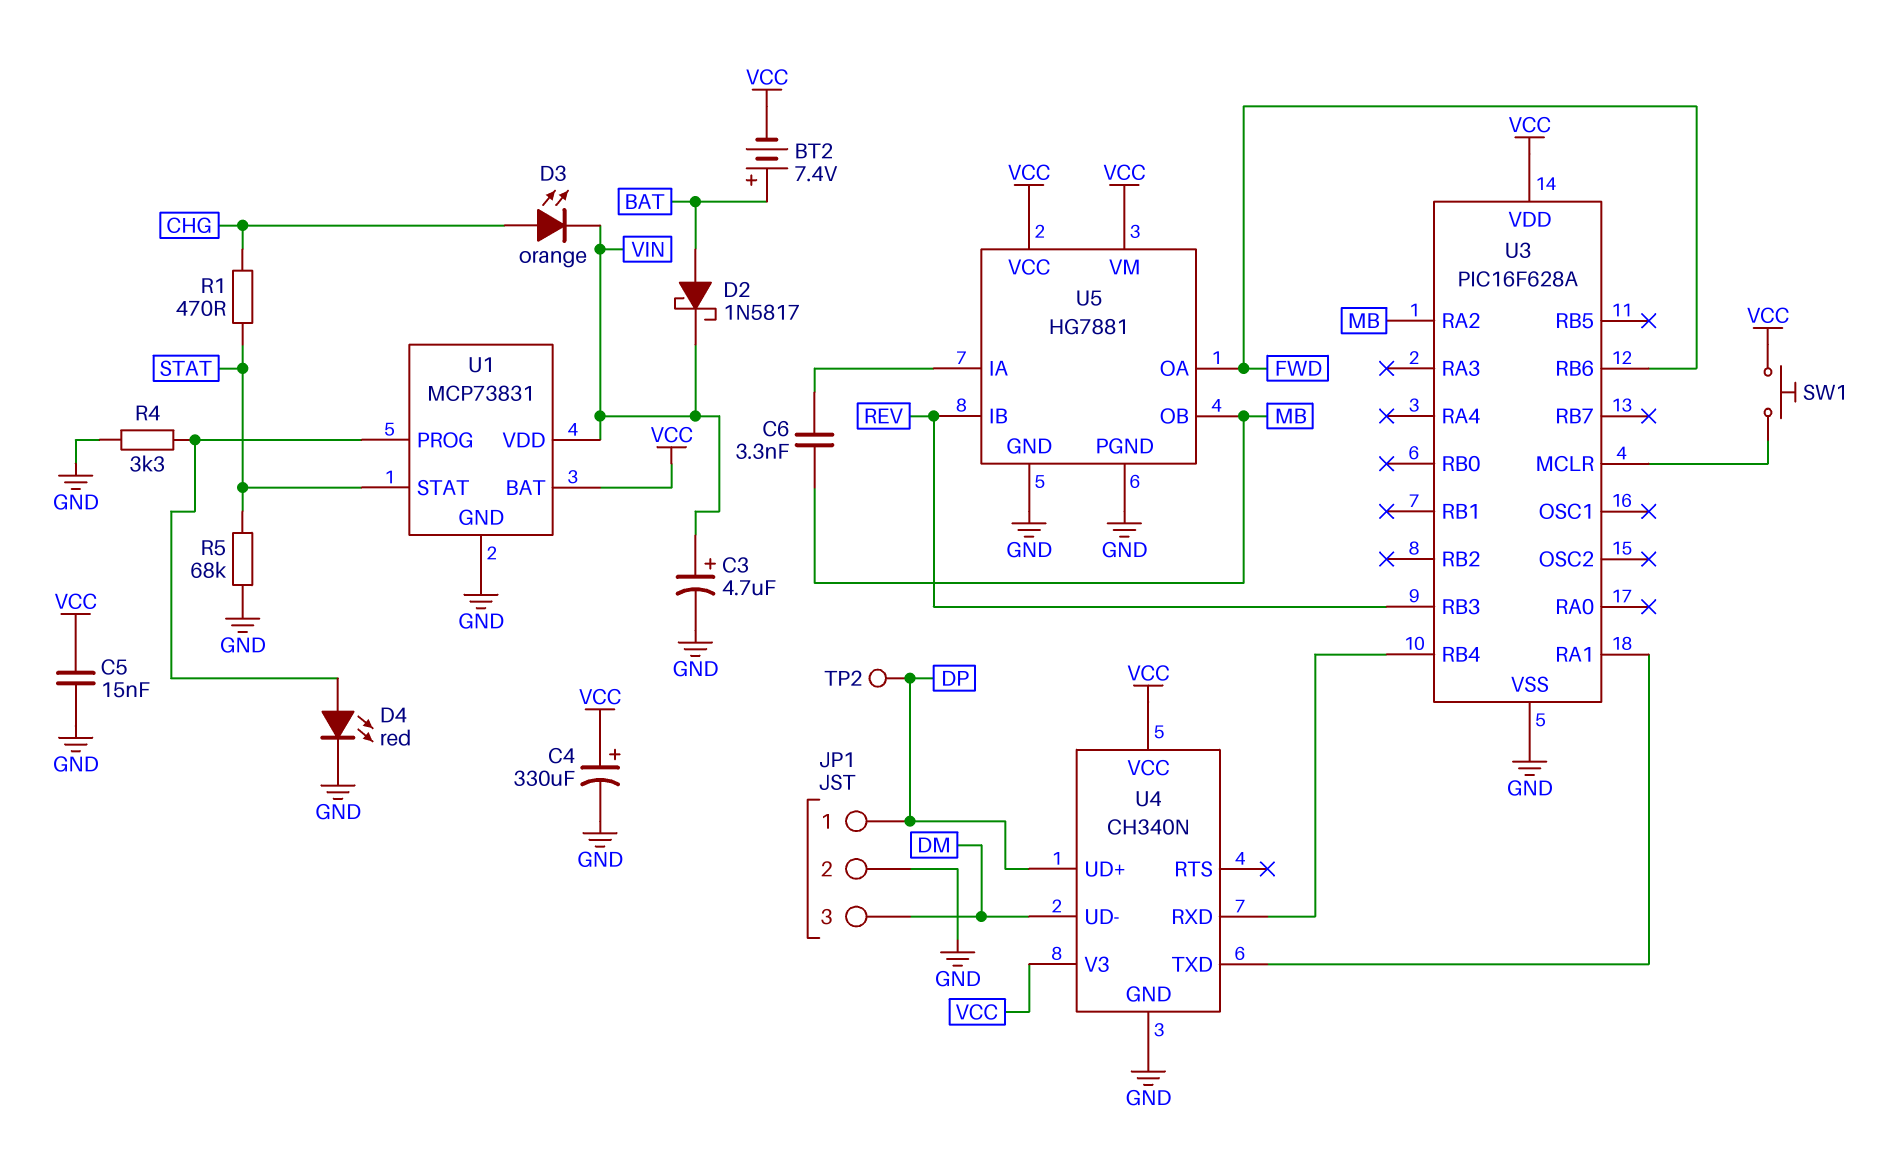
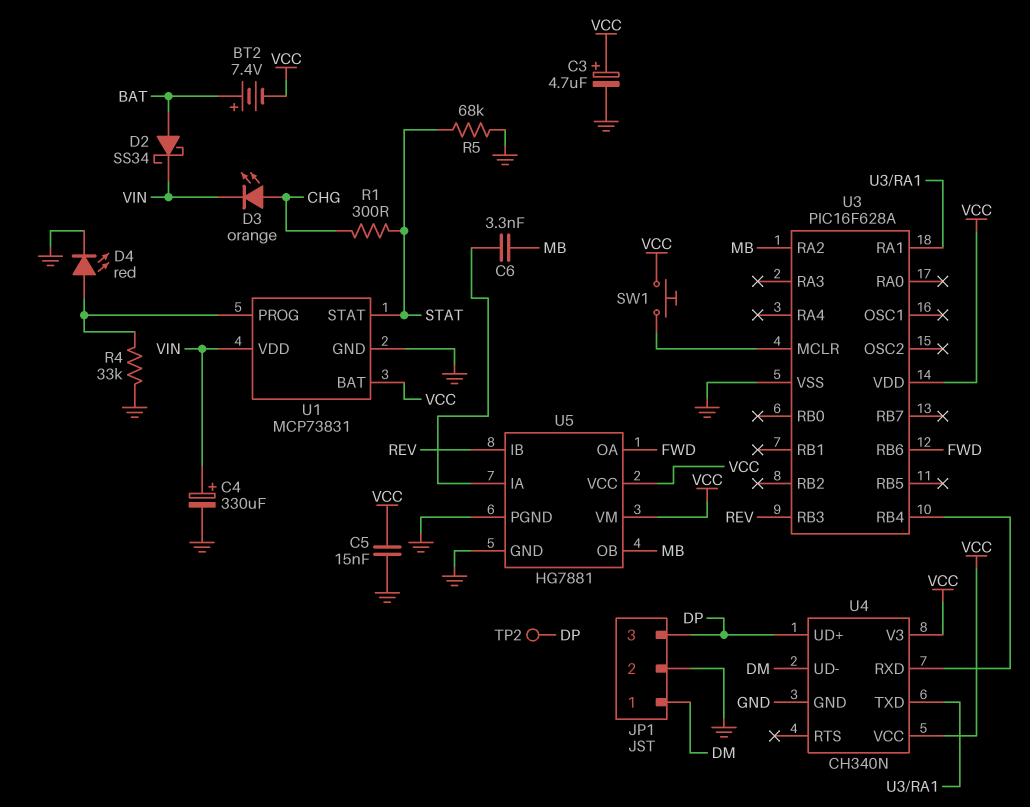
C3: 4.7uF (plus VIN, minus GND) -> 4.7uF (plus VCC, minus GND)
C4: 330uF (plus VCC, minus GND) -> 330uF (plus VIN, minus GND)
D2: schottky 1N5817 (A BAT, K VIN) -> schottky SS34 (A BAT, K VIN)
JP1 pin 1: DP -> DM
JP1 pin 3: DM -> DP
R1: 470 (CHG, STAT) -> 300 (CHG, STAT)
R4: 3.3k (GND, U1/PROG) -> 33k (GND, U1/PROG)

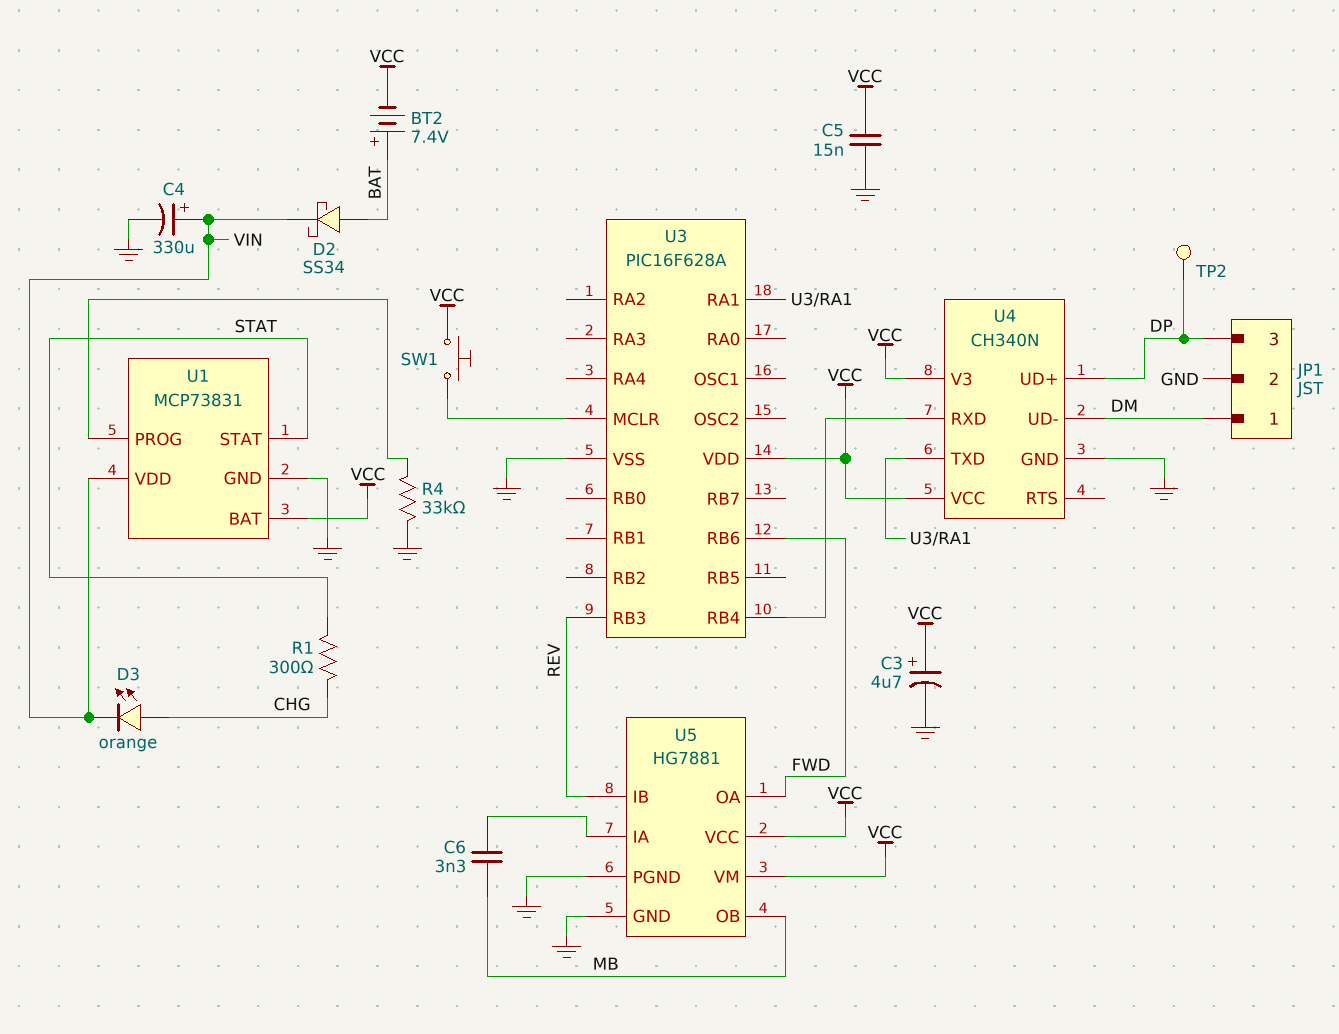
D4: LED red (A U1/PROG, K GND) -> none
R5: 68k (GND, STAT) -> none
U3 pin RA2: MB -> none

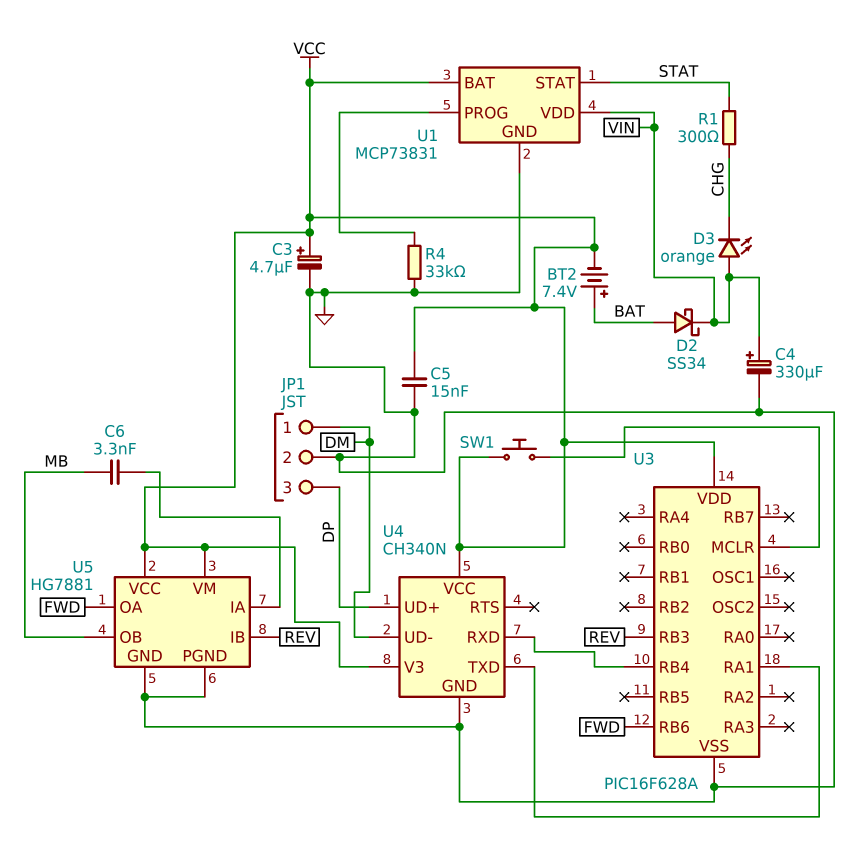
D3: LED orange (A CHG, K VIN) -> LED orange (A VIN, K CHG)
TP2: test point (DP) -> none

